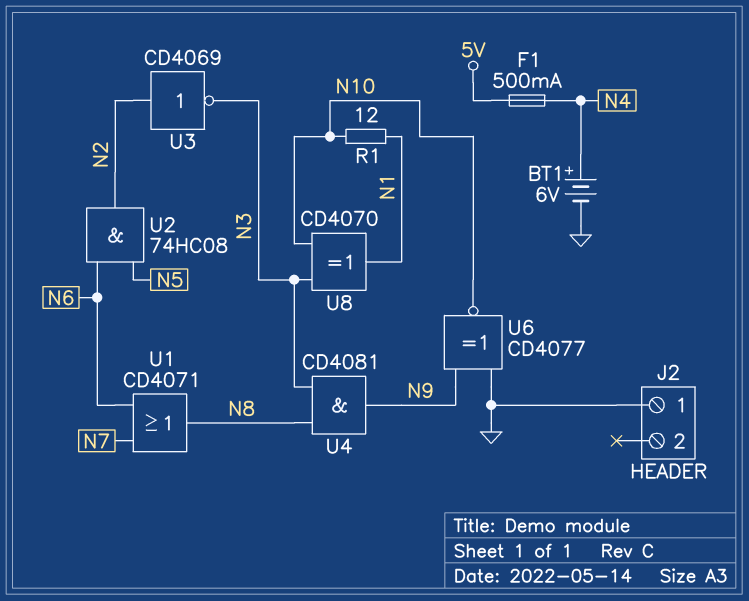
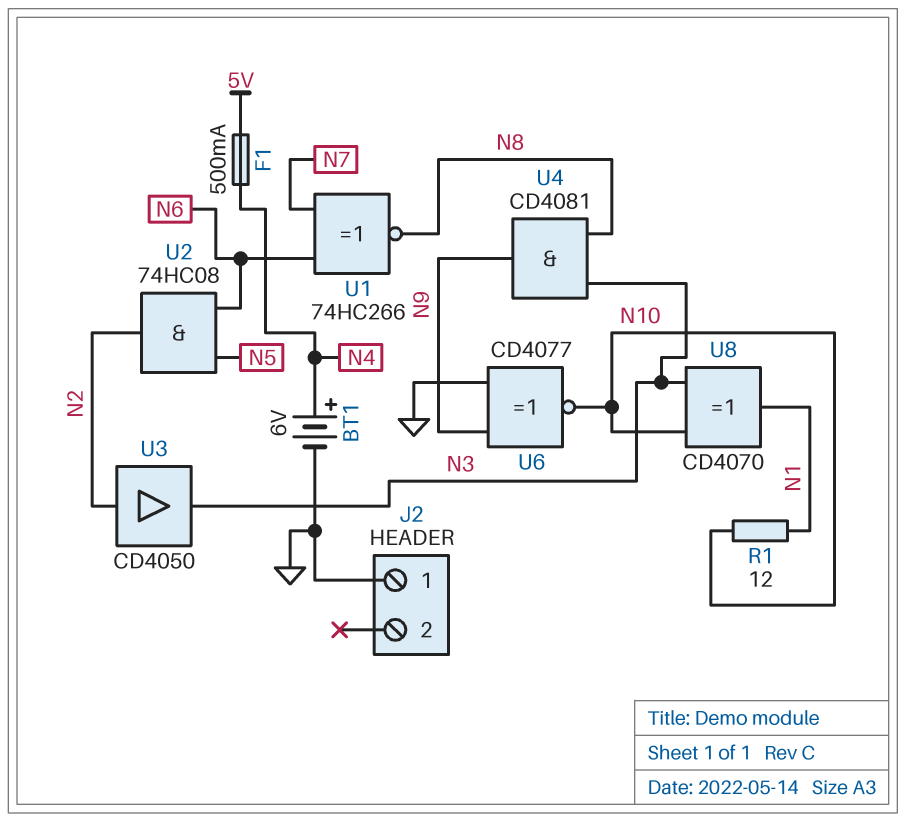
U1: OR CD4071 (in N6, in N7, out N8) -> XNOR 74HC266 (in N6, in N7, out N8)
U3: NOT CD4069 (in N2, out N3) -> buffer CD4050 (in N2, out N3)

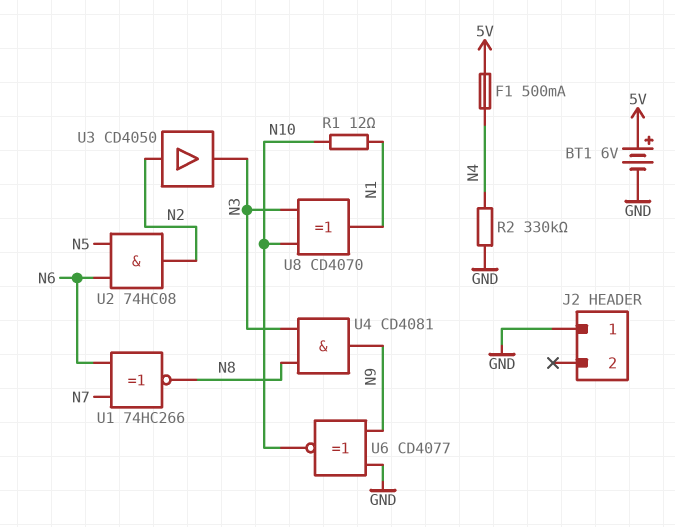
BT1: 6V (plus N4, minus GND) -> 6V (plus 5V, minus GND)
R2: none -> 330k (GND, N4)

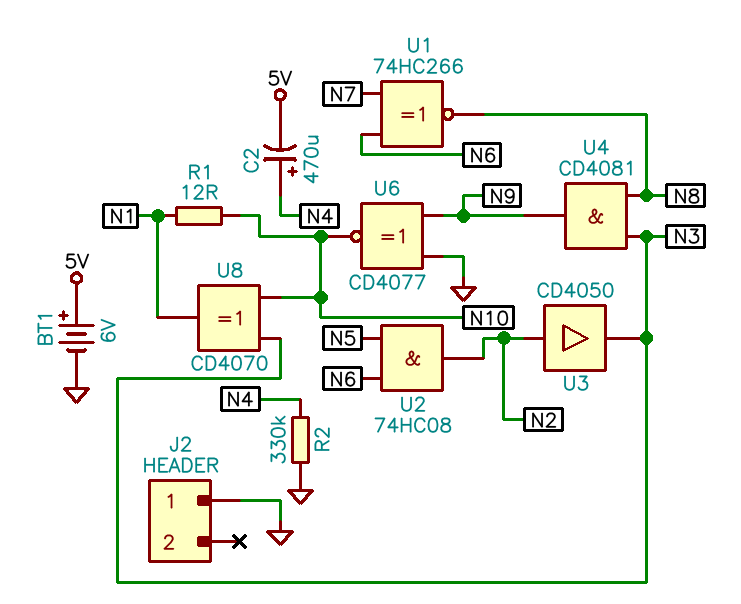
C2: none -> 470uF (plus N4, minus 5V)
F1: 500mA (5V, N4) -> none

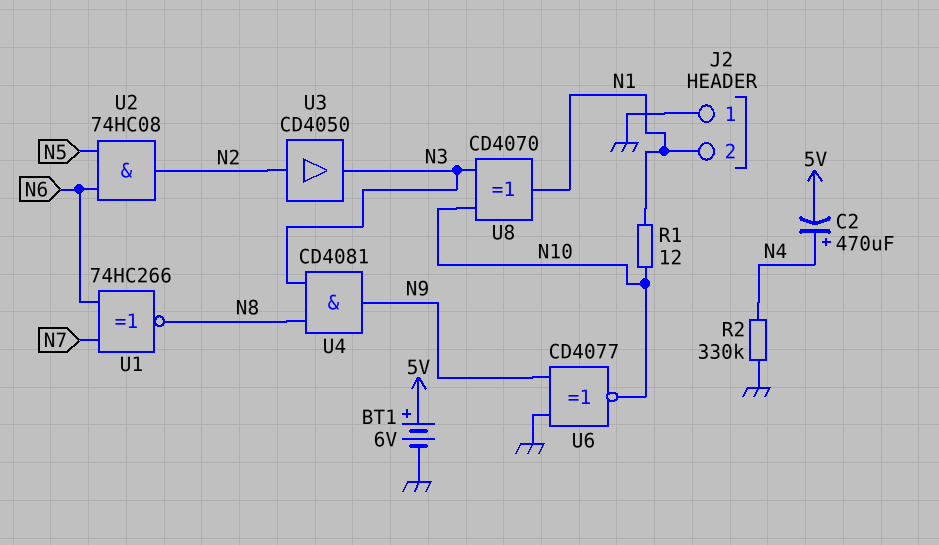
J2 pin 2: none -> N1

